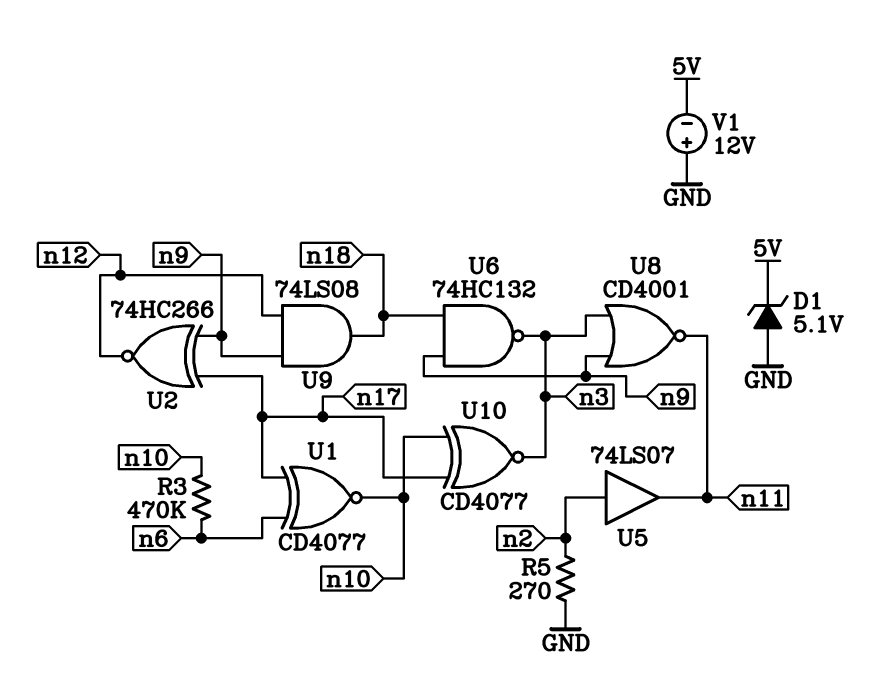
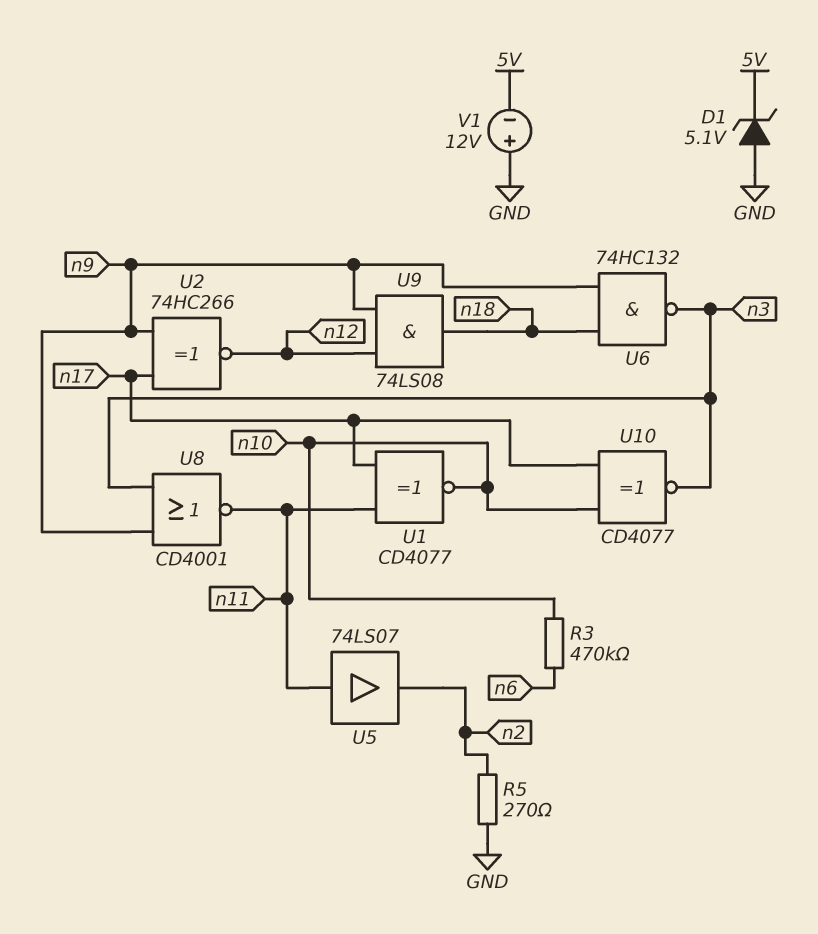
U1: XNOR CD4077 (in n6, in n17, out n10) -> XNOR CD4077 (in n11, in n17, out n10)
U5: buffer 74LS07 (in n2, out n11) -> buffer 74LS07 (in n11, out n2)

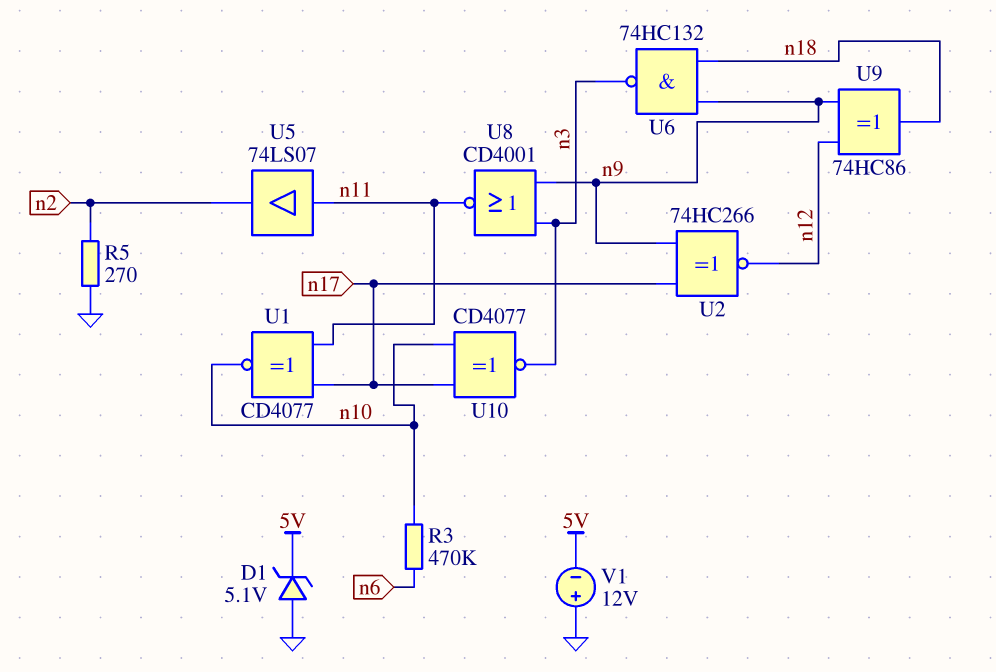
U9: AND 74LS08 (in n9, in n12, out n18) -> XOR 74HC86 (in n9, in n12, out n18)

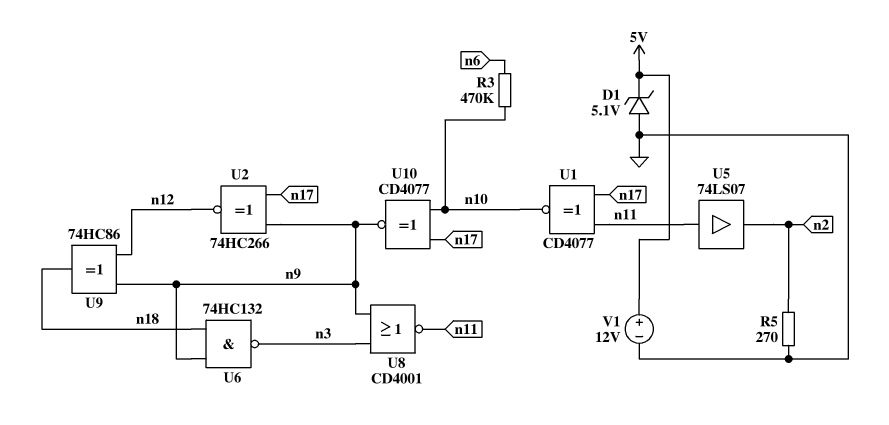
U10: XNOR CD4077 (in n10, in n17, out n3) -> XNOR CD4077 (in n10, in n17, out n9)
V1: 12V (plus GND, minus 5V) -> 12V (plus 5V, minus GND)

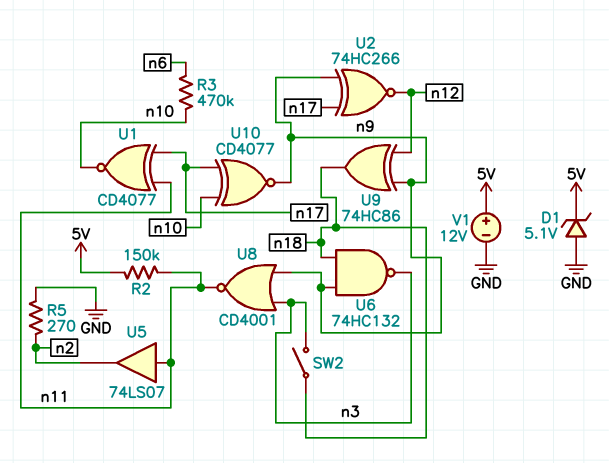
R2: none -> 150k (5V, n11)
SW2: none -> switch (n3, n18)

